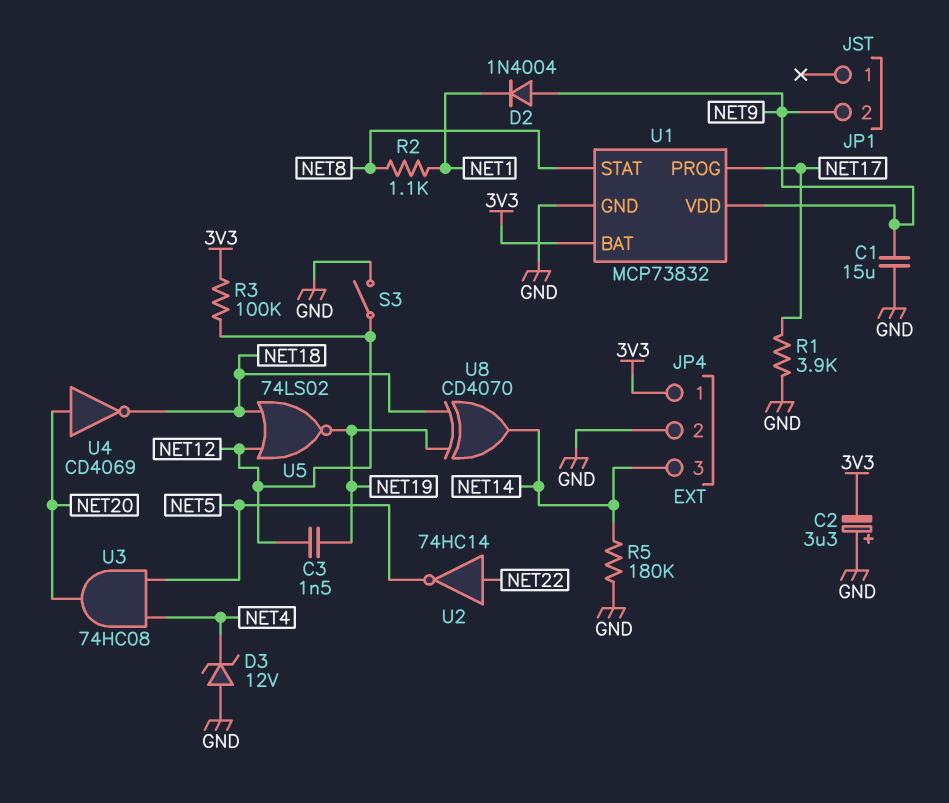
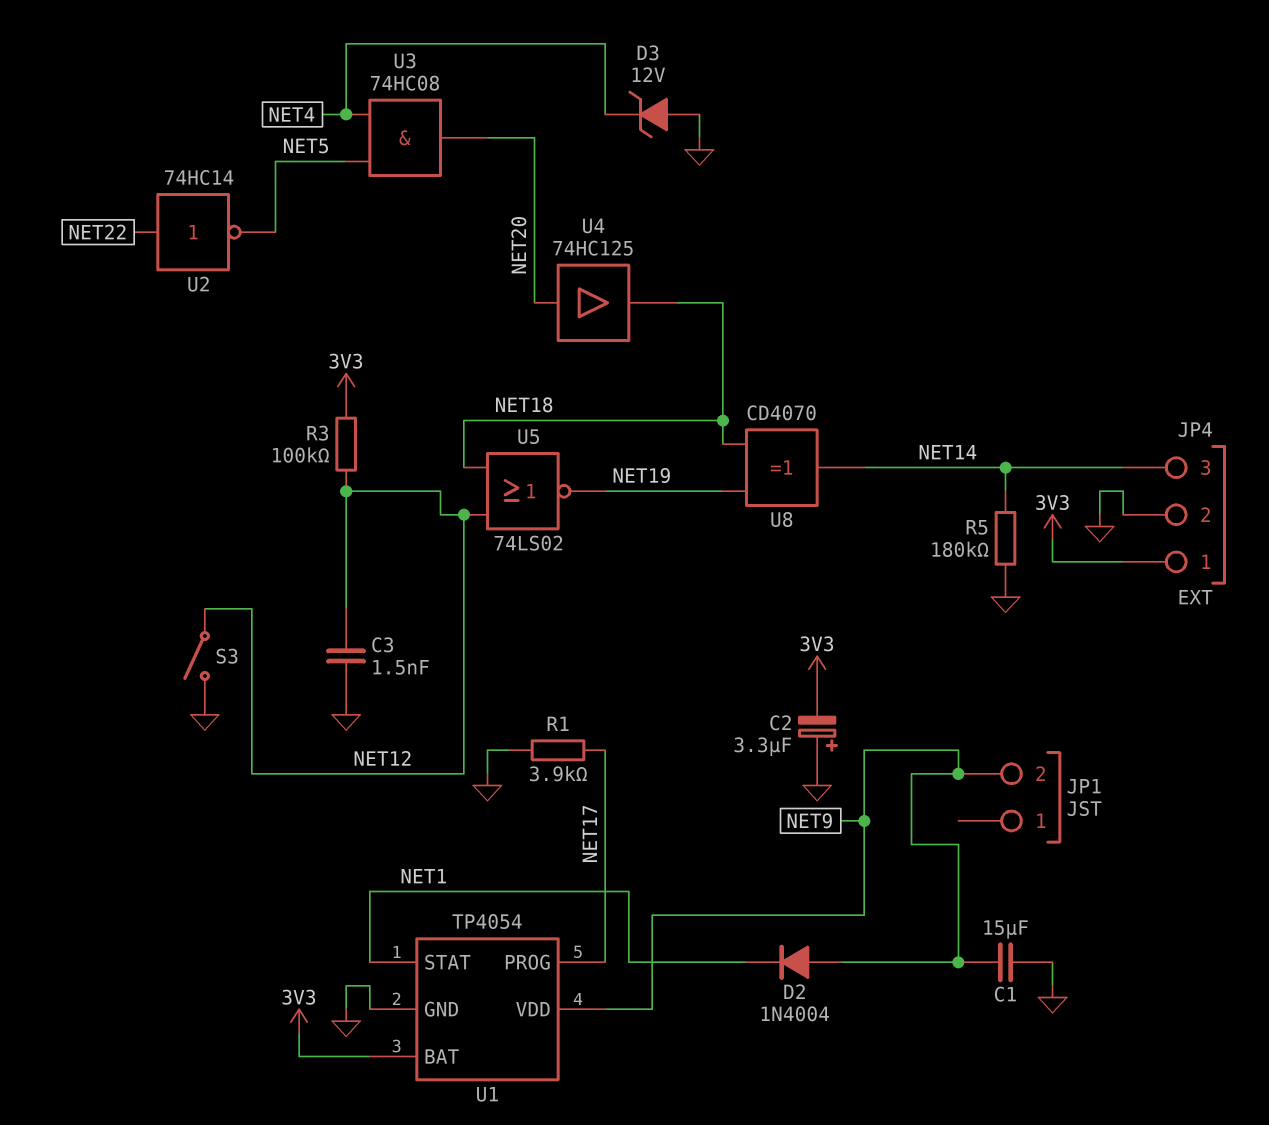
C3: 1.5nF (NET12, NET19) -> 1.5nF (GND, NET12)
R2: 1.1k (NET1, NET8) -> none
U1: MCP73832 -> TP4054
U1 pin STAT: NET8 -> NET1
U4: NOT CD4069 (in NET20, out NET18) -> buffer 74HC125 (in NET20, out NET18)

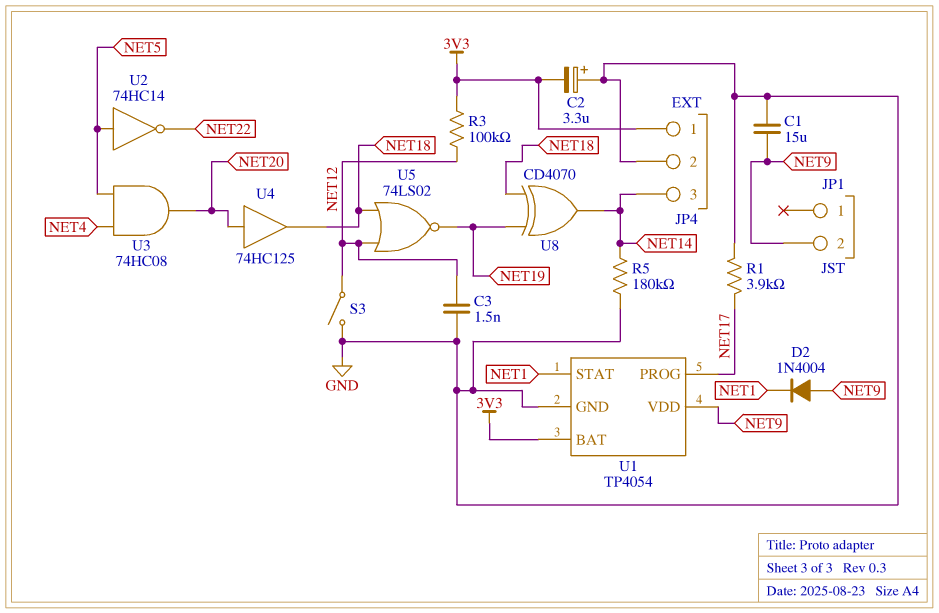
D3: zener 12V (A GND, K NET4) -> none
U2: NOT 74HC14 (in NET22, out NET5) -> NOT 74HC14 (in NET5, out NET22)

